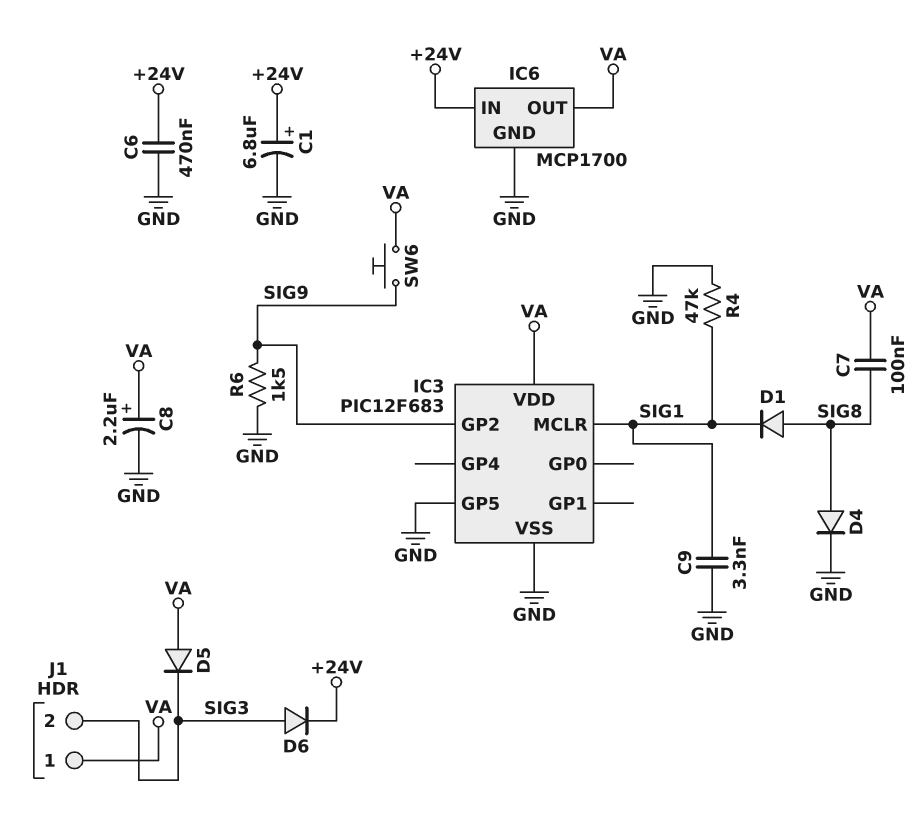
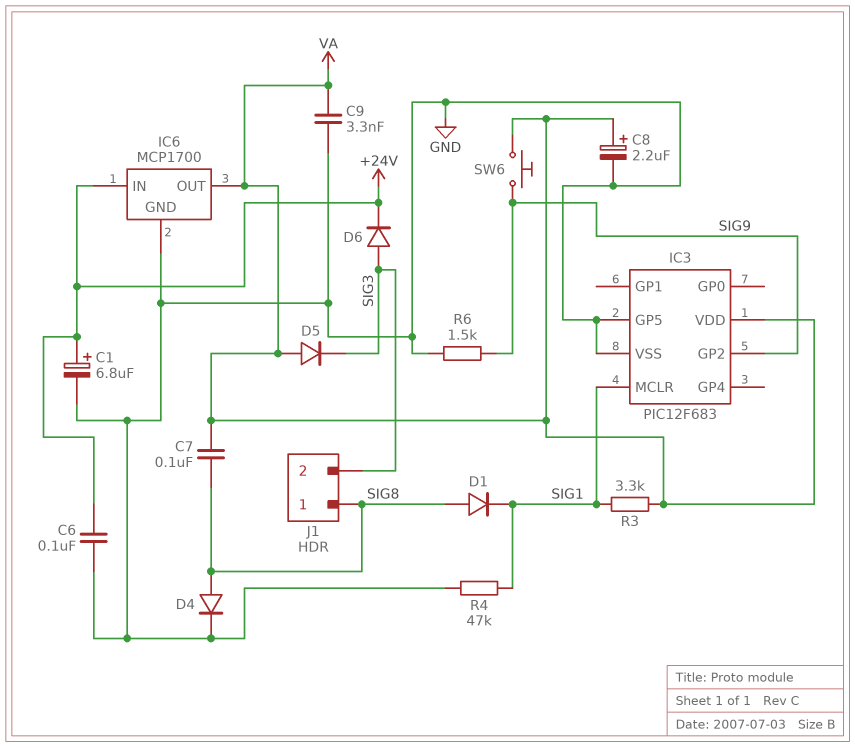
C6: 470nF (+24V, GND) -> 100nF (+24V, GND)
C9: 3.3nF (GND, SIG1) -> 3.3nF (GND, VA)
J1 pin 1: VA -> SIG8
R3: none -> 3.3k (SIG1, VA)

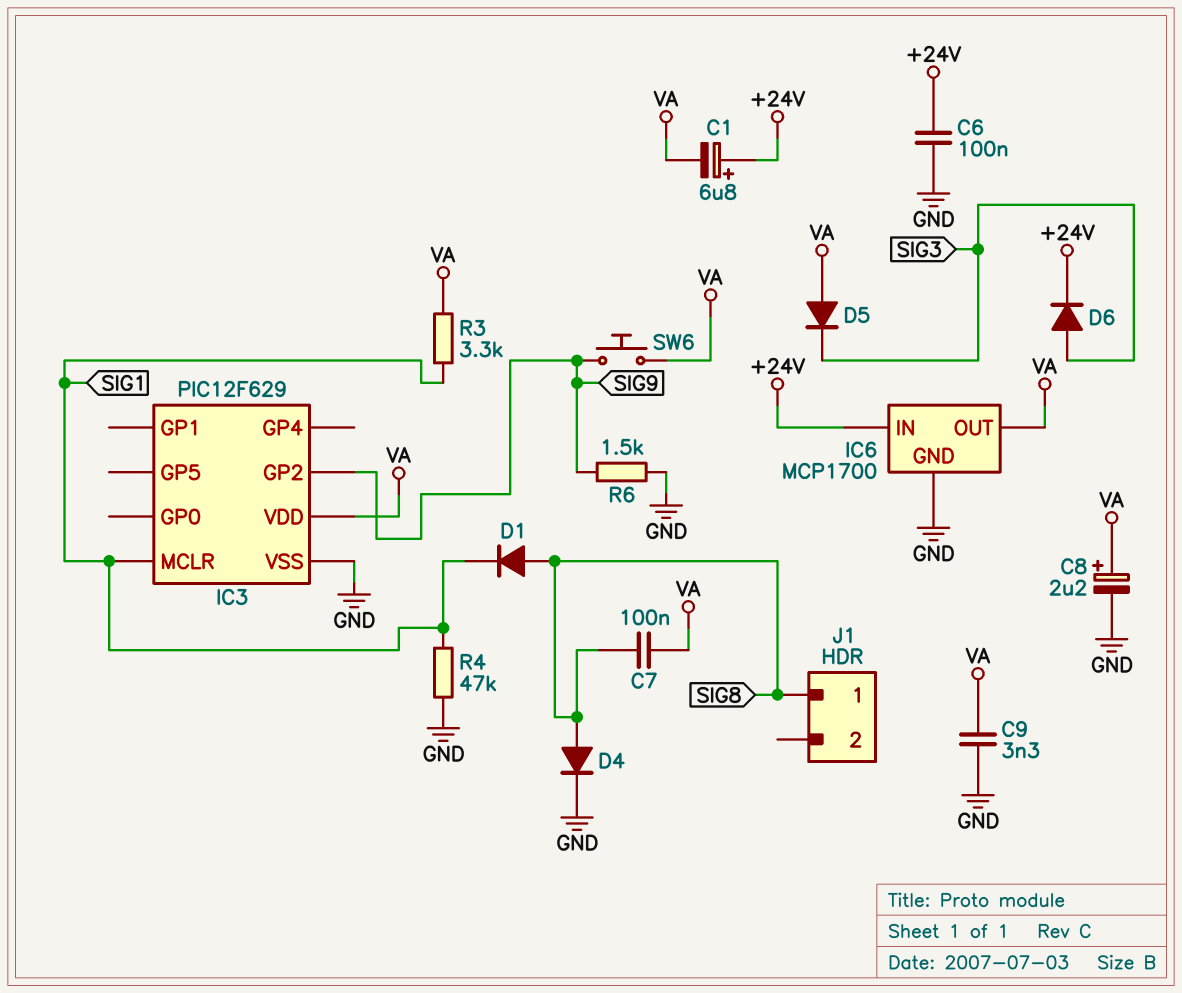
C1: 6.8uF (plus +24V, minus GND) -> 6.8uF (plus +24V, minus VA)
IC3: PIC12F683 -> PIC12F629
IC3 pin GP5: GND -> none
J1 pin 2: SIG3 -> none

